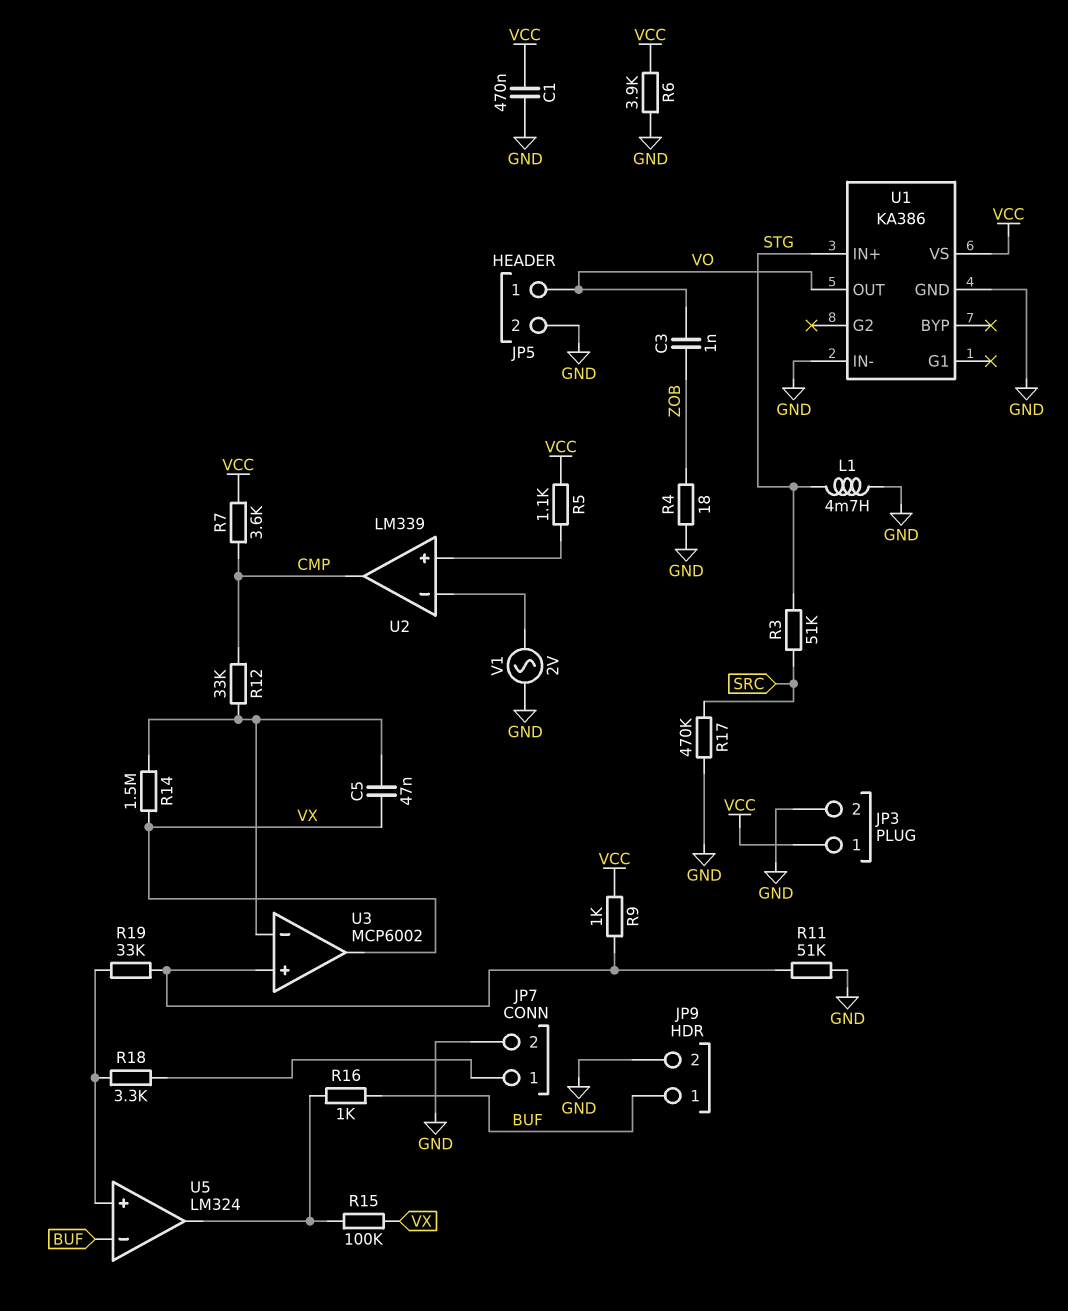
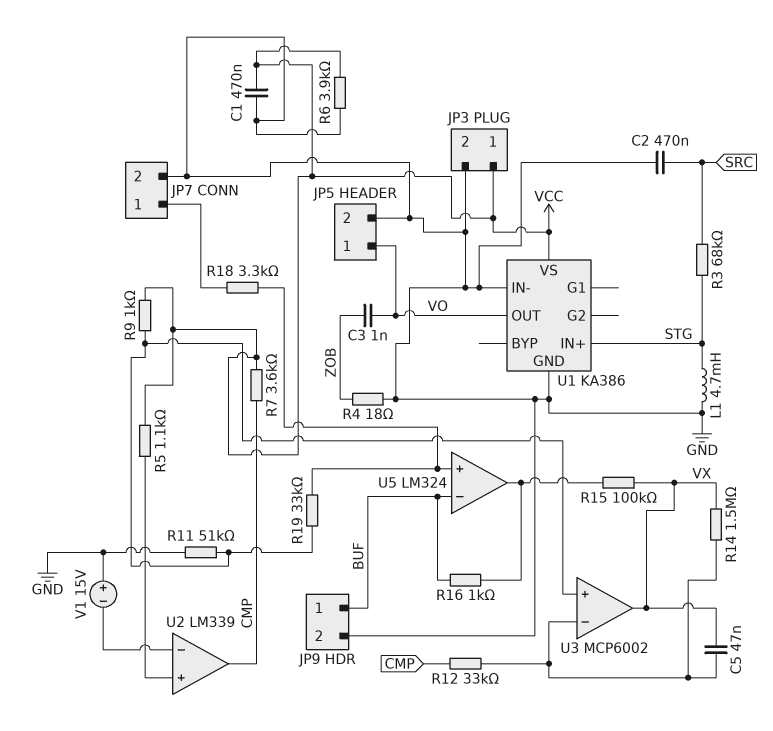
C2: none -> 470nF (GND, SRC)
R3: 51k (SRC, STG) -> 68k (SRC, STG)
R17: 470k (GND, SRC) -> none
V1: AC 2V (GND, U2/in-) -> 15V (plus GND, minus U2/in-)

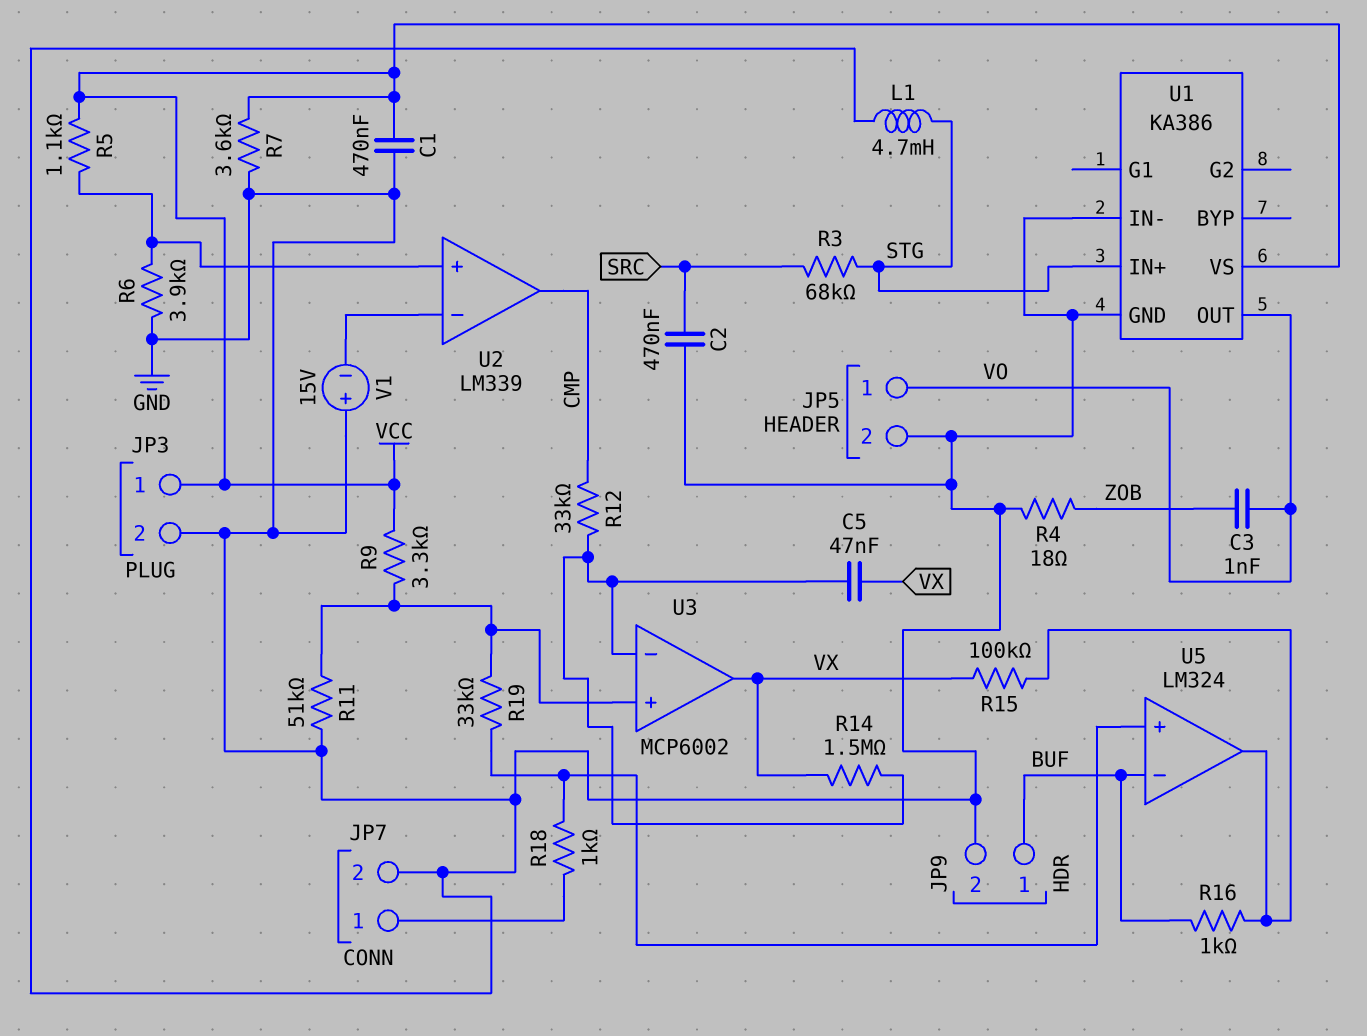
R6: 3.9k (GND, VCC) -> 3.9k (GND, U2/in+)
R7: 3.6k (CMP, VCC) -> 3.6k (GND, VCC)
R9: 1k (U3/in+, VCC) -> 3.3k (U3/in+, VCC)
R18: 3.3k (JP7/1, U5/in+) -> 1k (JP7/1, U5/in+)

